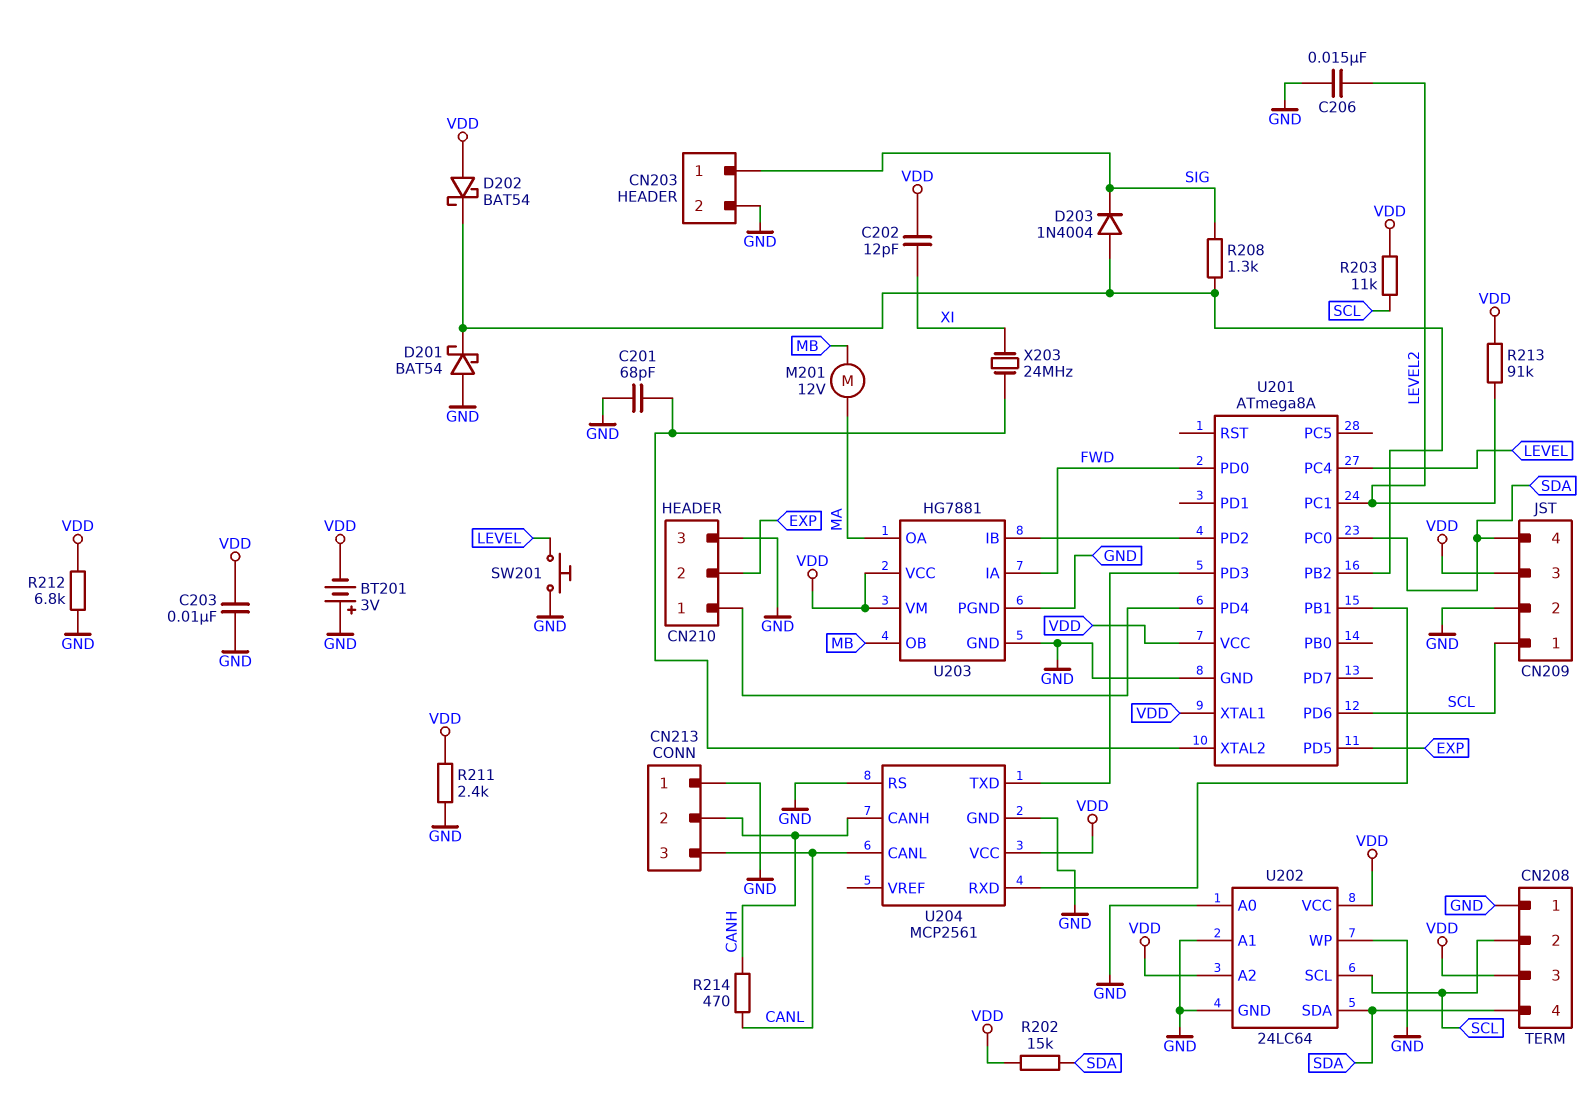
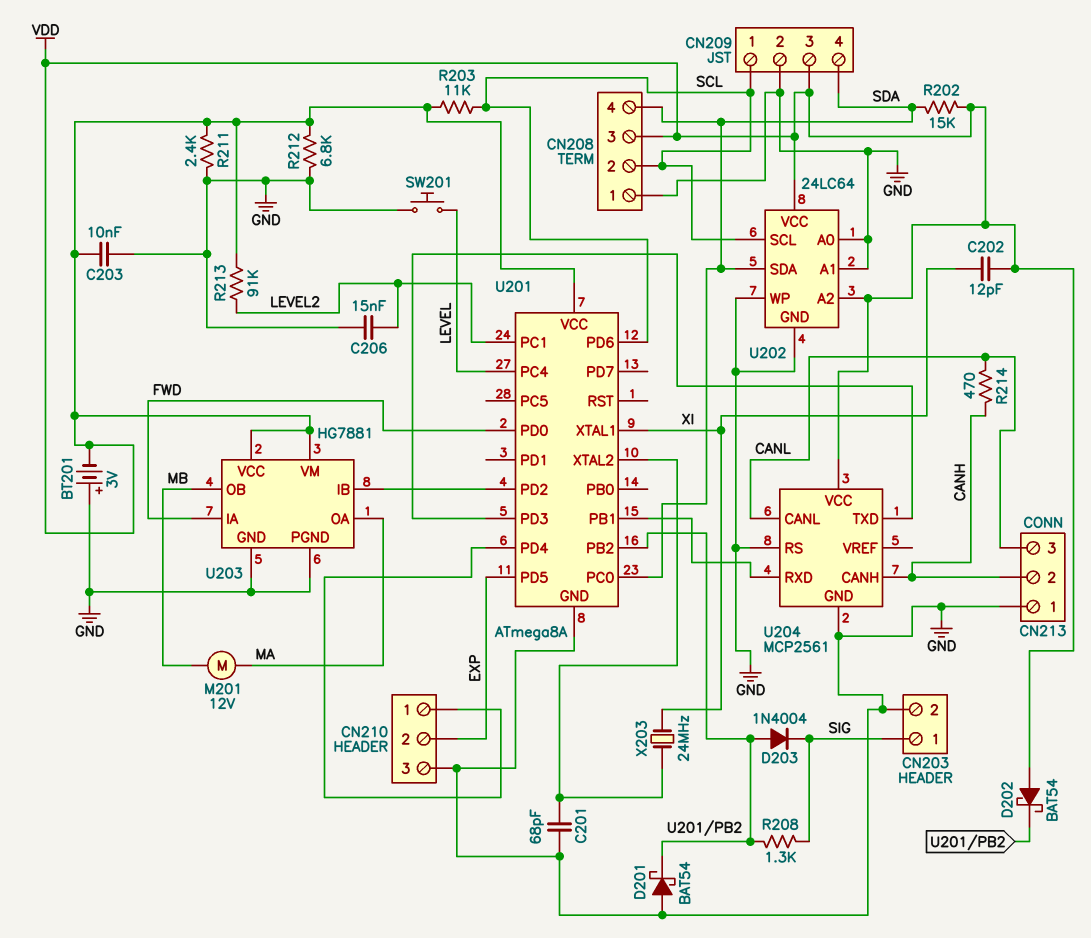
U201 pin XTAL1: VDD -> XI

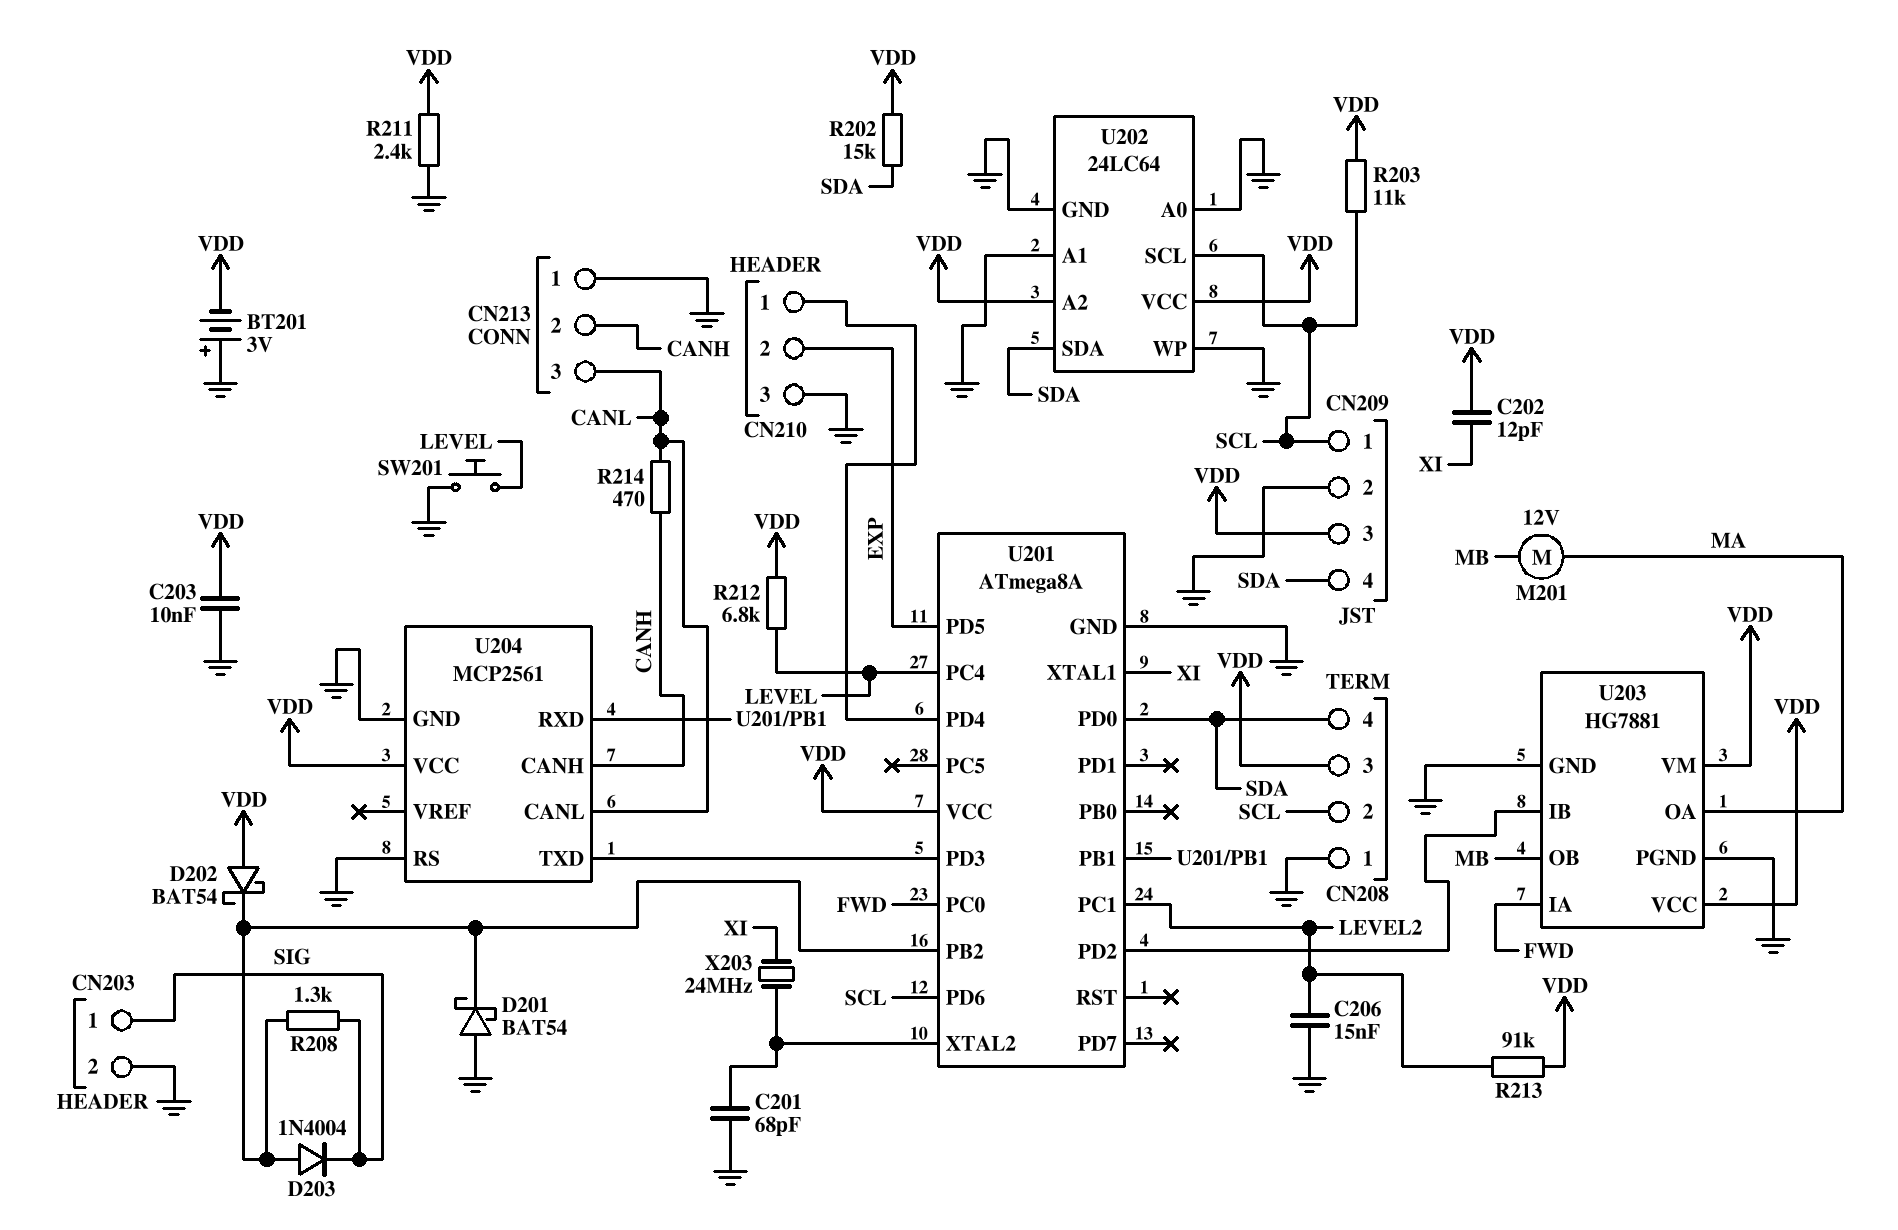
R212: 6.8k (GND, VDD) -> 6.8k (LEVEL, VDD)
U201 pin PC0: SDA -> FWD
U201 pin PD0: FWD -> SDA

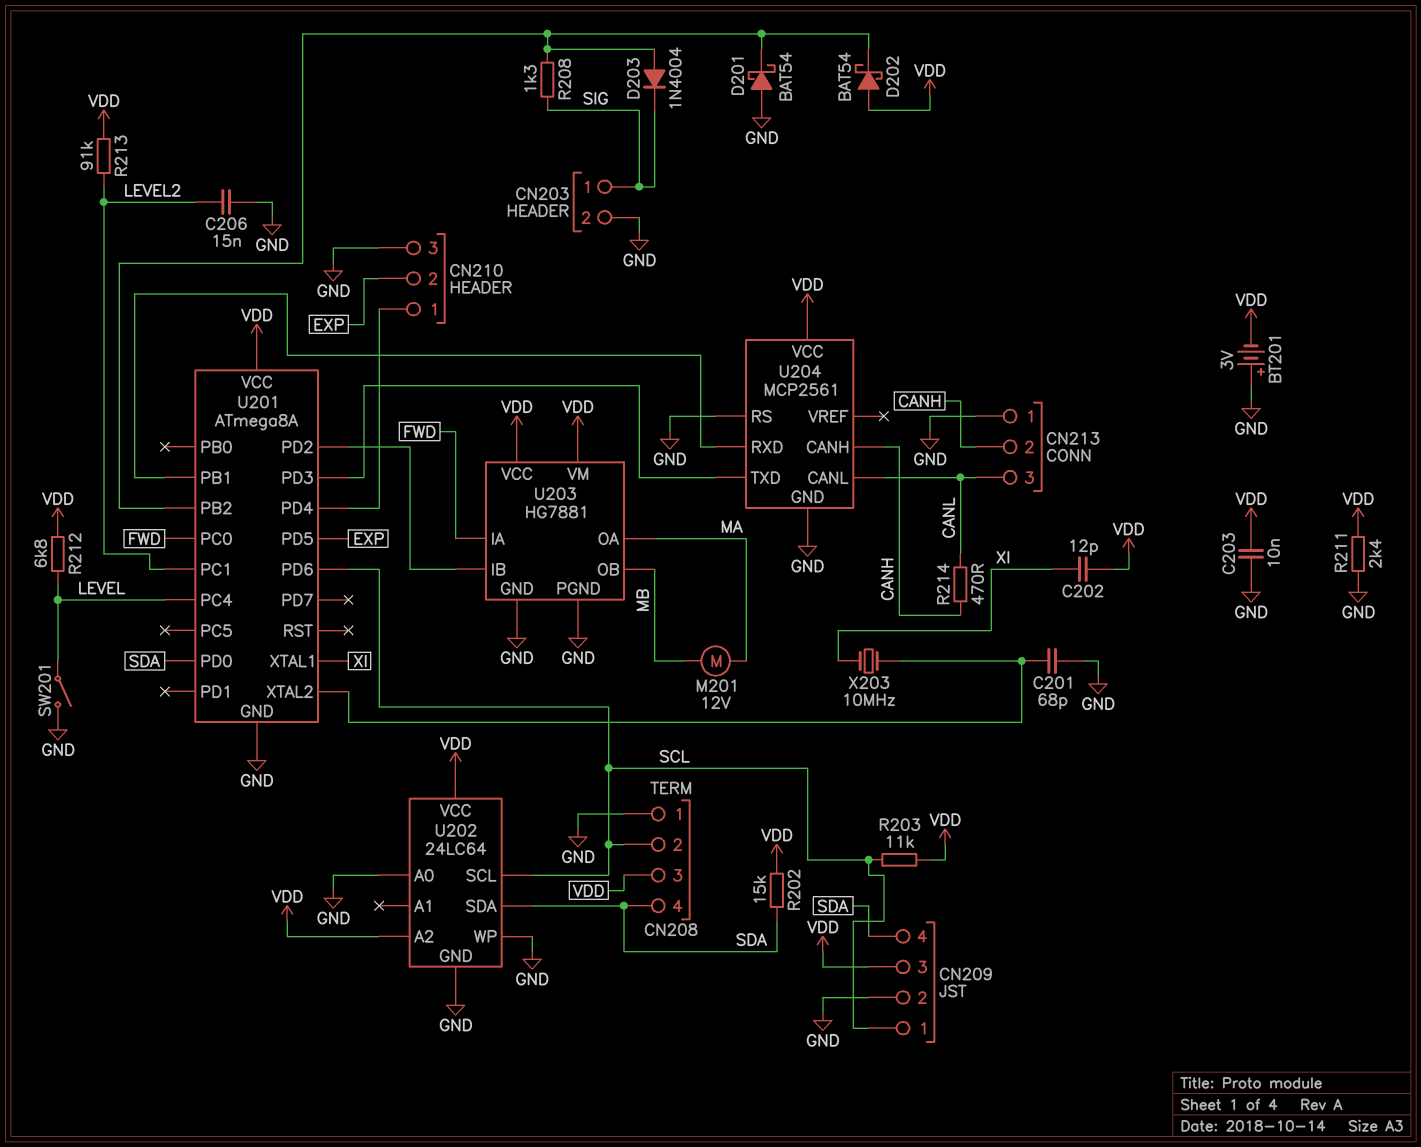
SW201: button (GND, LEVEL) -> switch (GND, LEVEL)
U202 pin A1: GND -> none
X203: 24MHz (U201/XTAL2, XI) -> 10MHz (U201/XTAL2, XI)

